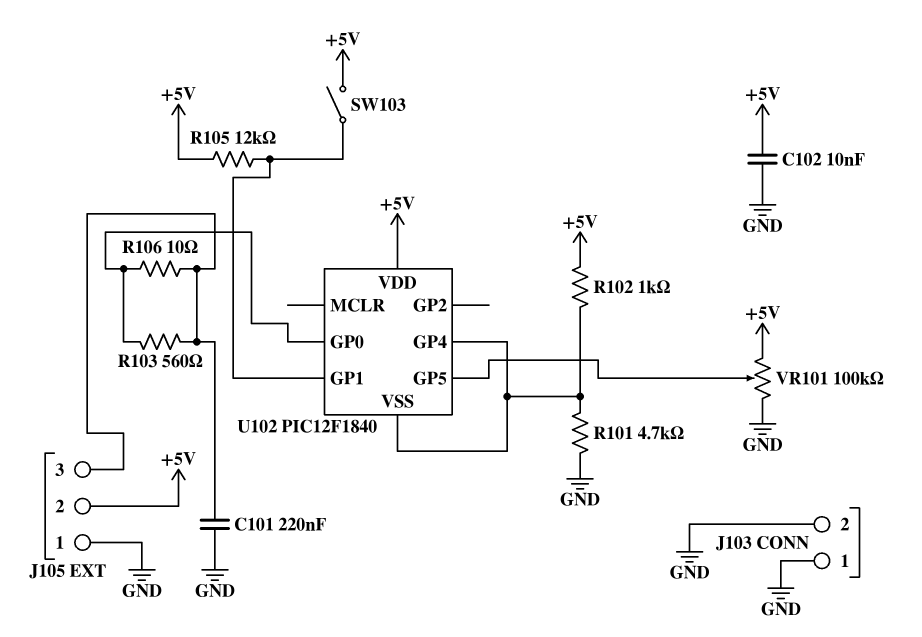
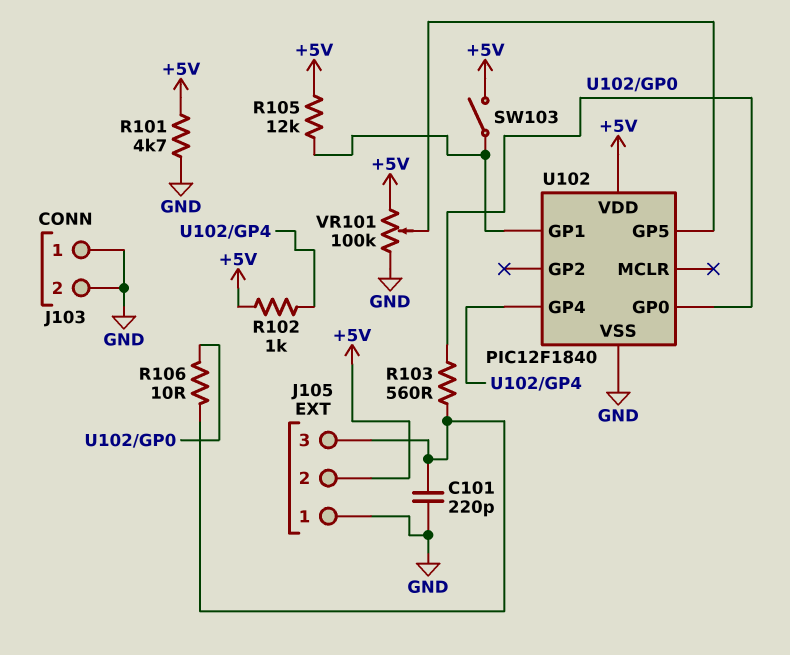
C101: 220nF (GND, J105/3) -> 220pF (GND, J105/3)
C102: 10nF (+5V, GND) -> none
R101: 4.7k (GND, U102/GP4) -> 4.7k (+5V, GND)
U102 pin VSS: U102/GP4 -> GND

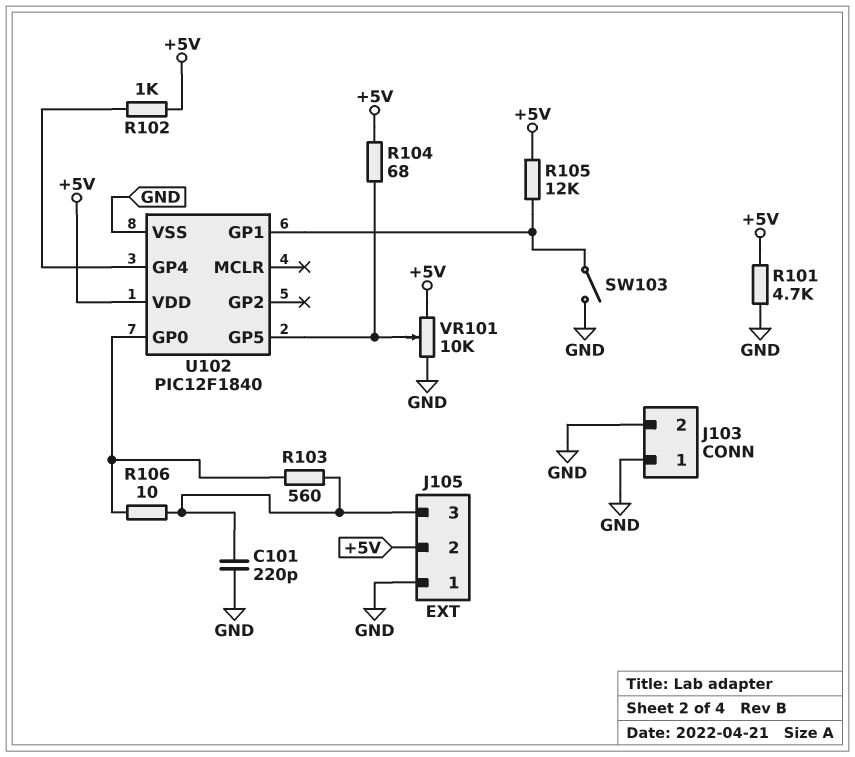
R104: none -> 68 (+5V, U102/GP5)
SW103: switch (+5V, U102/GP1) -> switch (GND, U102/GP1)
VR101: 100k (+5V, GND, wiper U102/GP5) -> 10k (+5V, GND, wiper U102/GP5)

